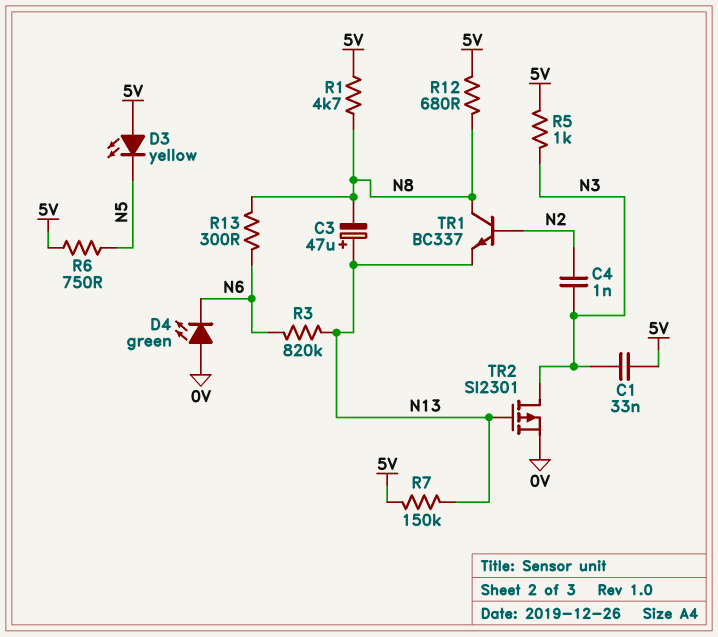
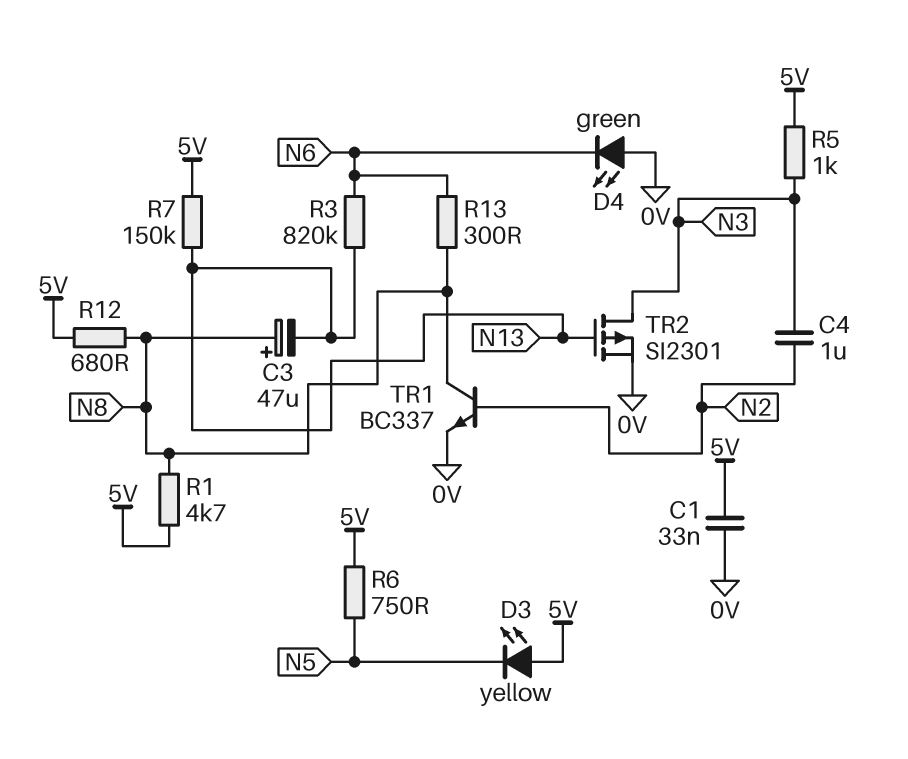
C1: 33nF (5V, N3) -> 33nF (0V, 5V)
C3: 47uF (plus N13, minus N8) -> 47uF (plus N8, minus N13)
C4: 1nF (N2, N3) -> 1uF (N2, N3)
TR1: NPN BC337 (B N2, C N8, E N13) -> NPN BC337 (B N2, C N8, E 0V)

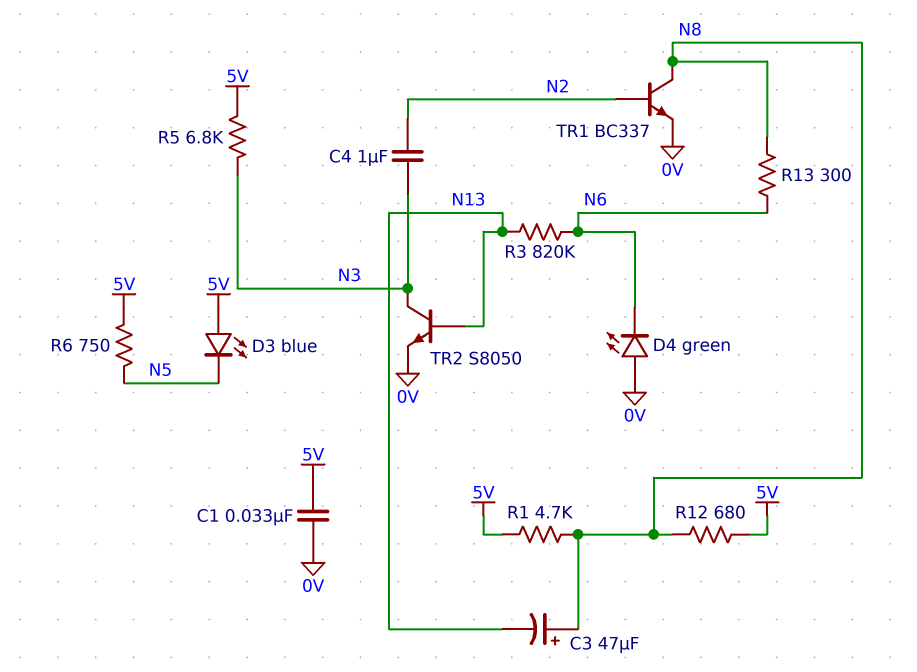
D3: LED yellow (A 5V, K N5) -> LED blue (A 5V, K N5)
R5: 1k (5V, N3) -> 6.8k (5V, N3)
R7: 150k (5V, N13) -> none
TR2: PMOS SI2301 (G N13, D N3, S 0V) -> NPN S8050 (B N13, C N3, E 0V)

